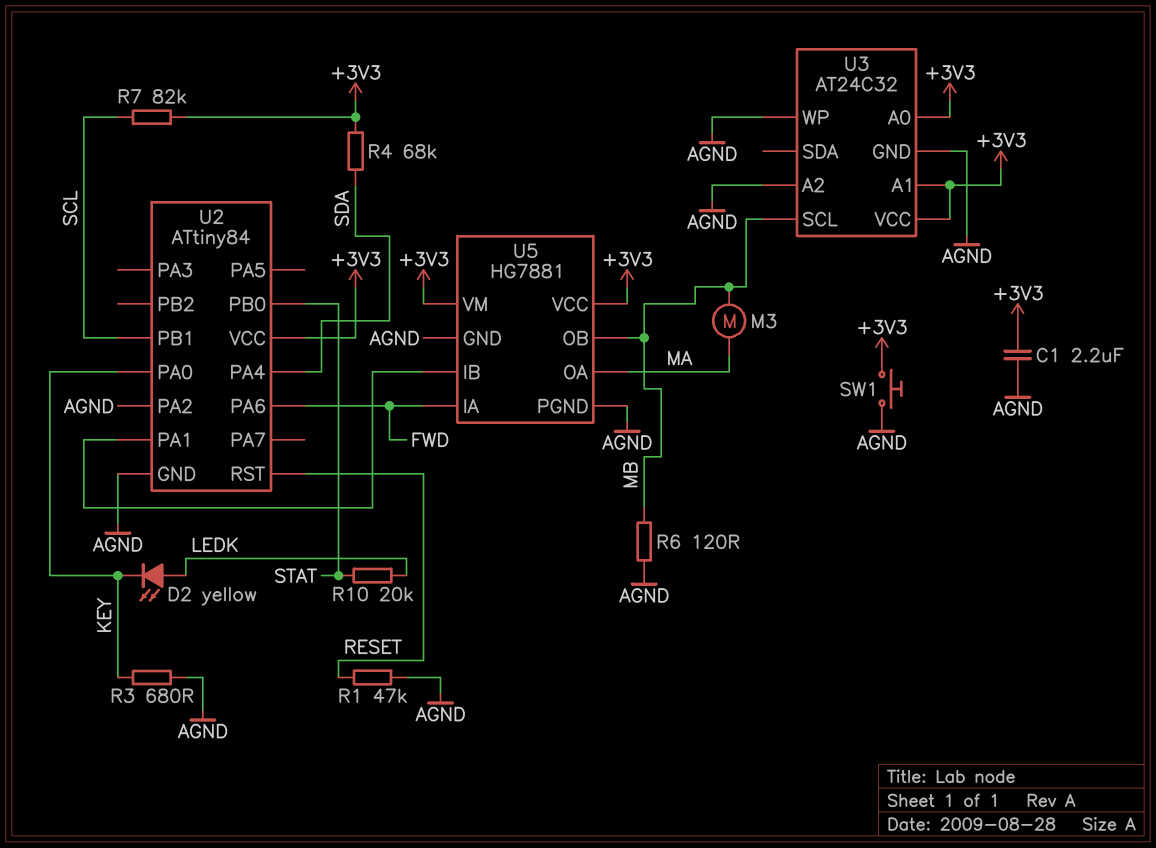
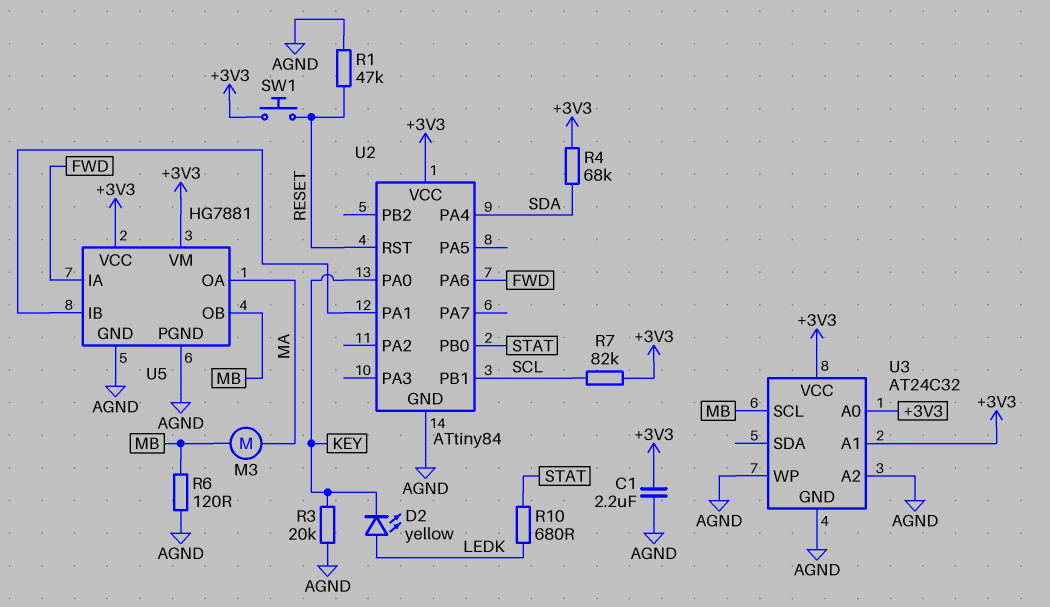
R3: 680 (AGND, KEY) -> 20k (AGND, KEY)
R10: 20k (LEDK, STAT) -> 680 (LEDK, STAT)
SW1: button (+3V3, AGND) -> button (+3V3, RESET)
U2 pin PA2: AGND -> none

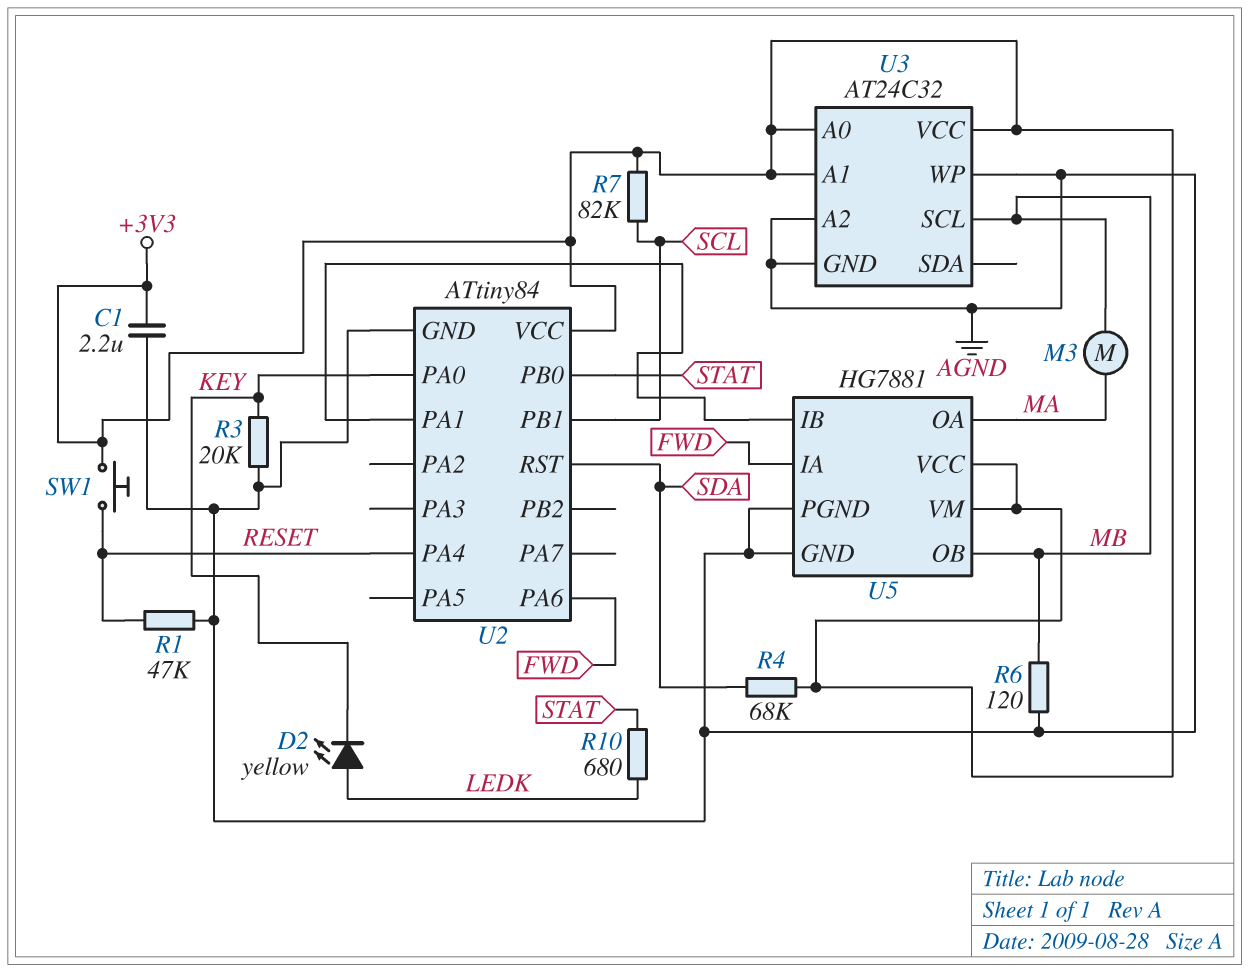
U2 pin PA4: SDA -> RESET
U2 pin RST: RESET -> SDA

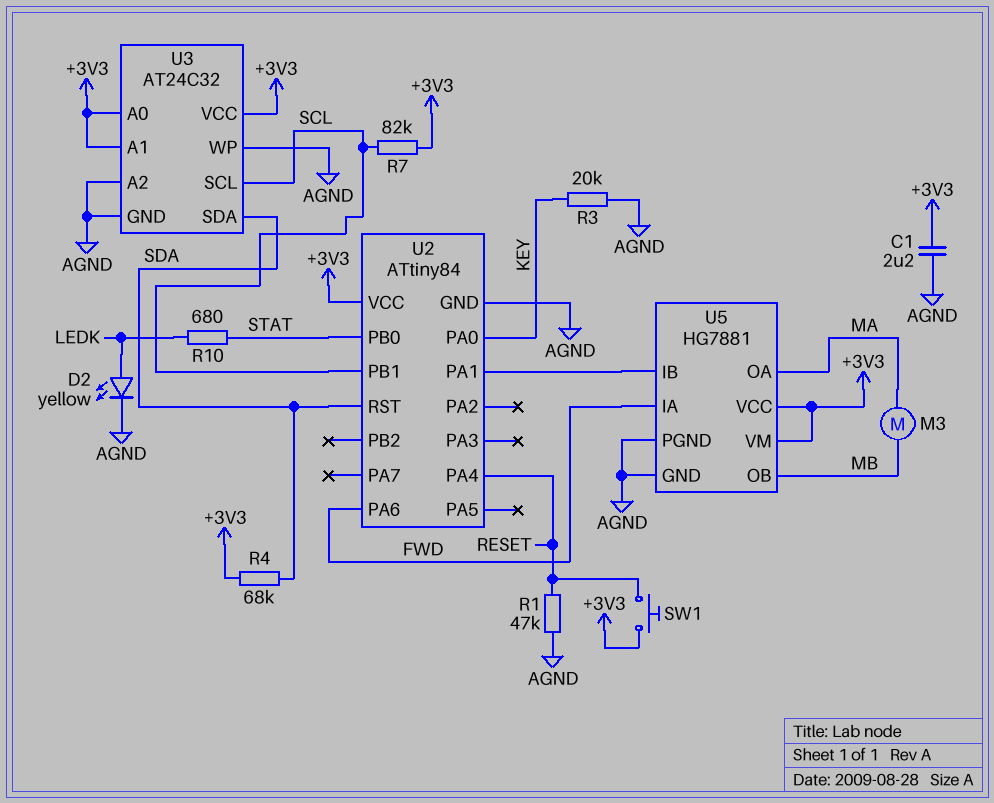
D2: LED yellow (A LEDK, K KEY) -> LED yellow (A LEDK, K AGND)
R6: 120 (AGND, MB) -> none
U3 pin SCL: MB -> SCL
U3 pin SDA: none -> SDA

